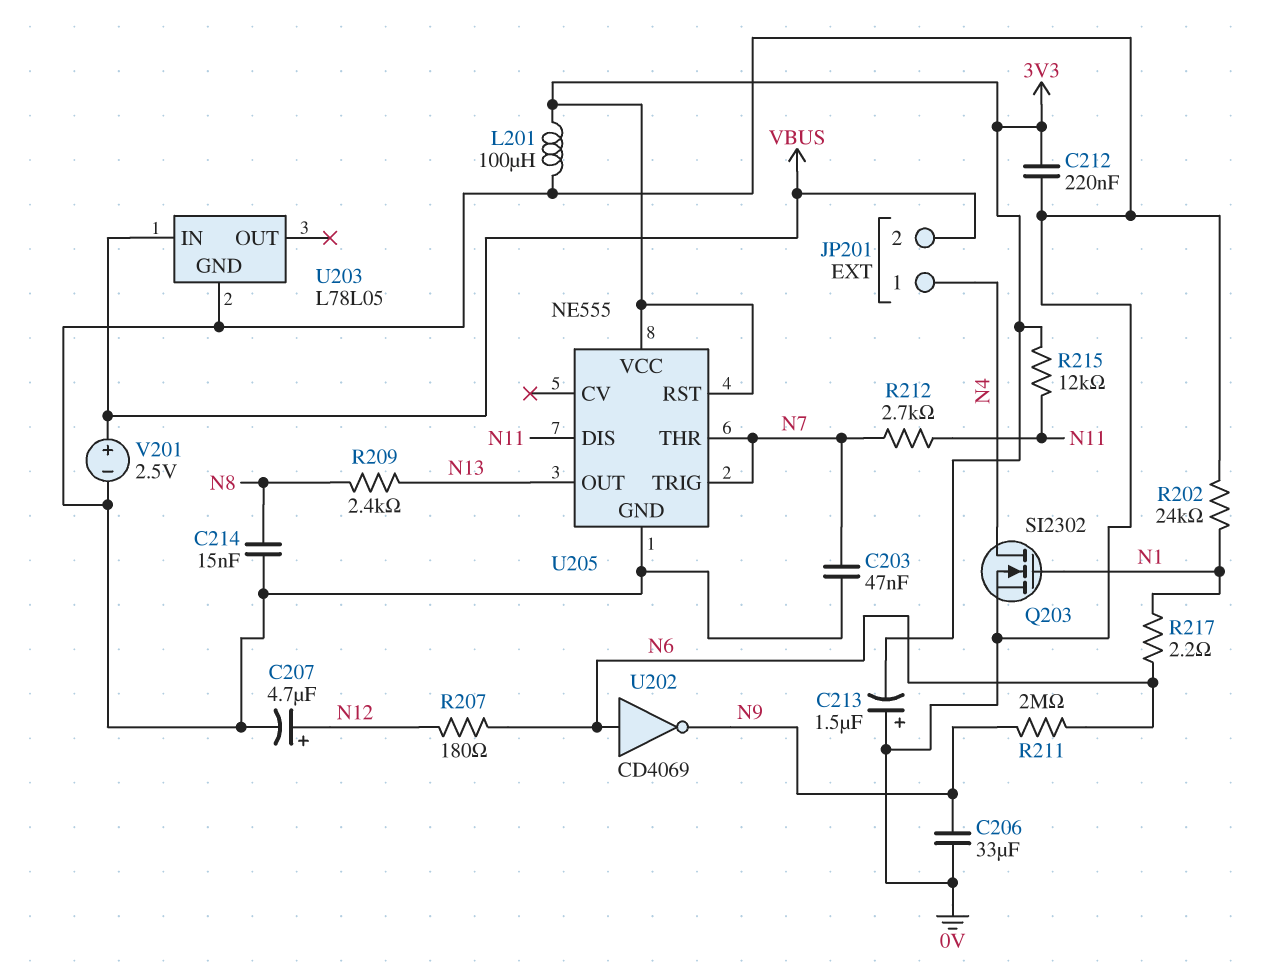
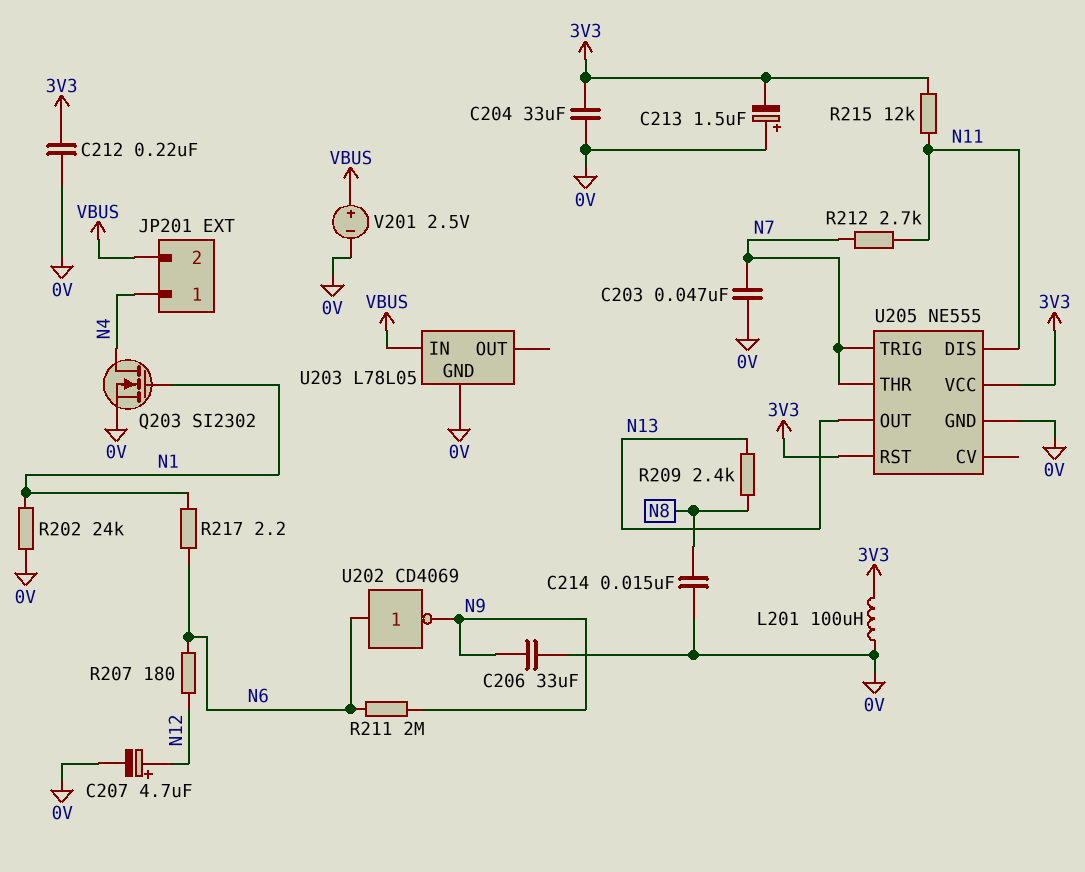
C204: none -> 33uF (0V, 3V3)

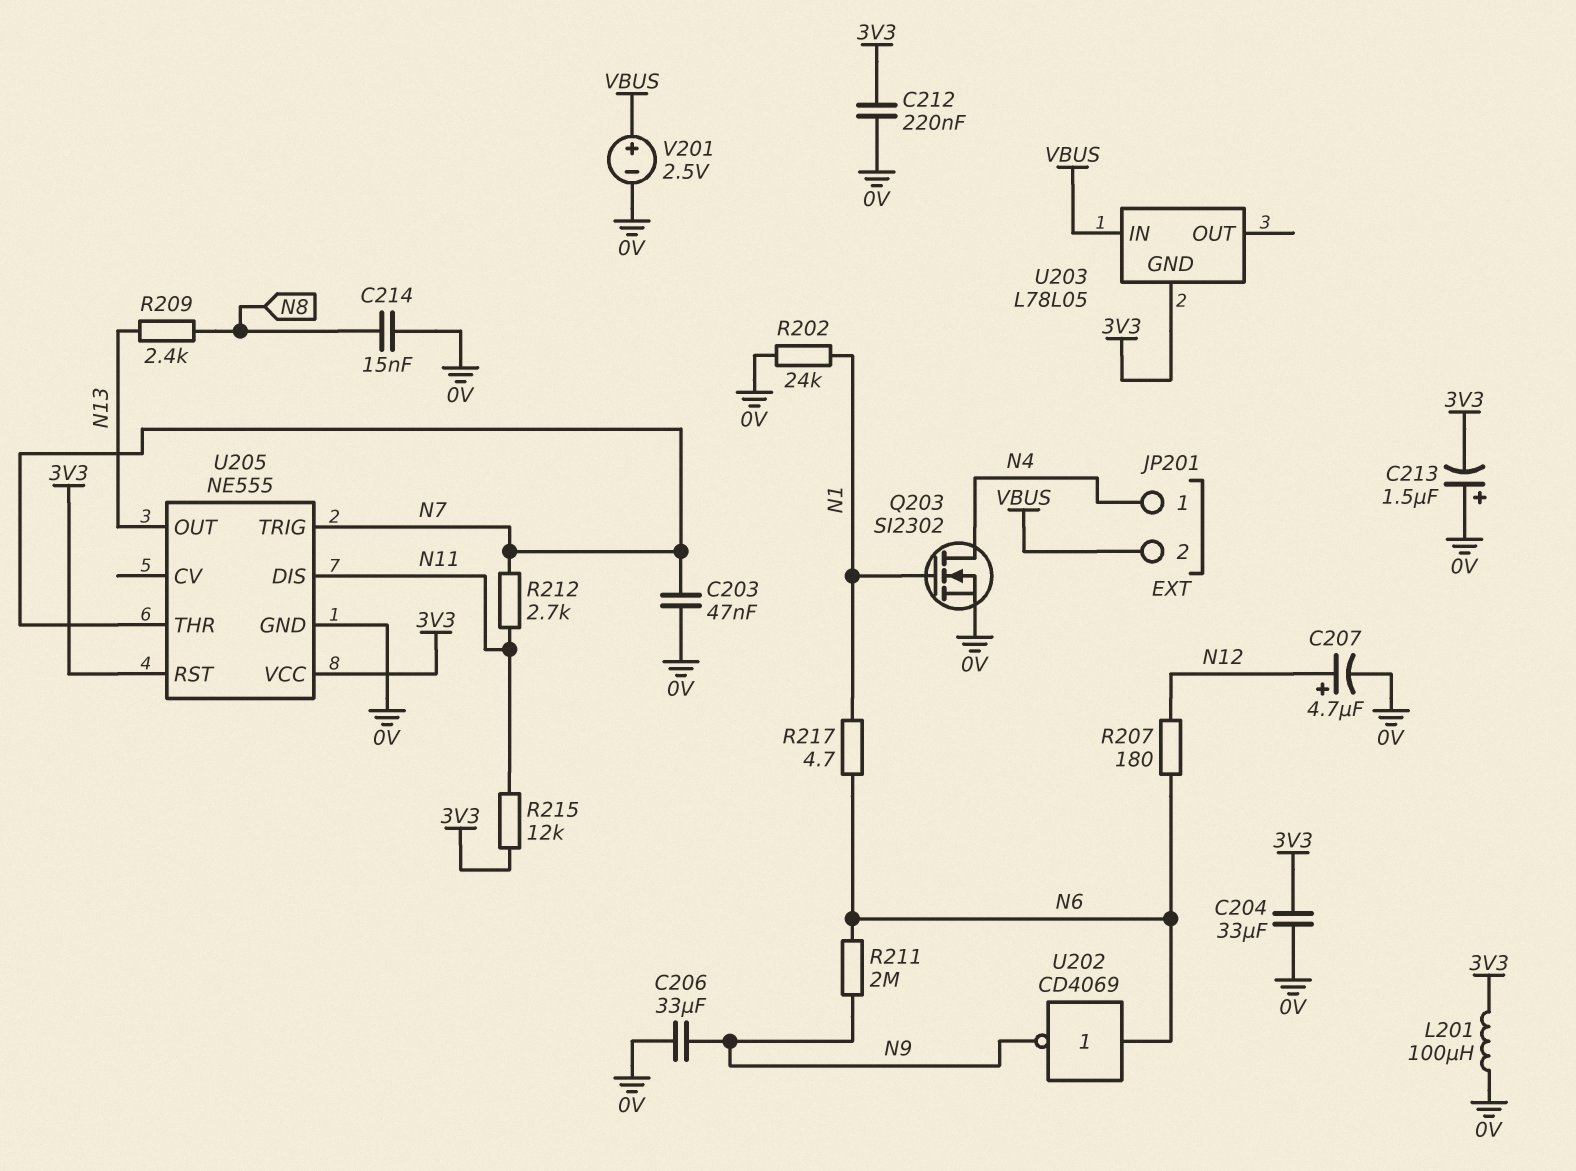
R217: 2.2 (N1, N6) -> 4.7 (N1, N6)
U203 pin GND: 0V -> 3V3

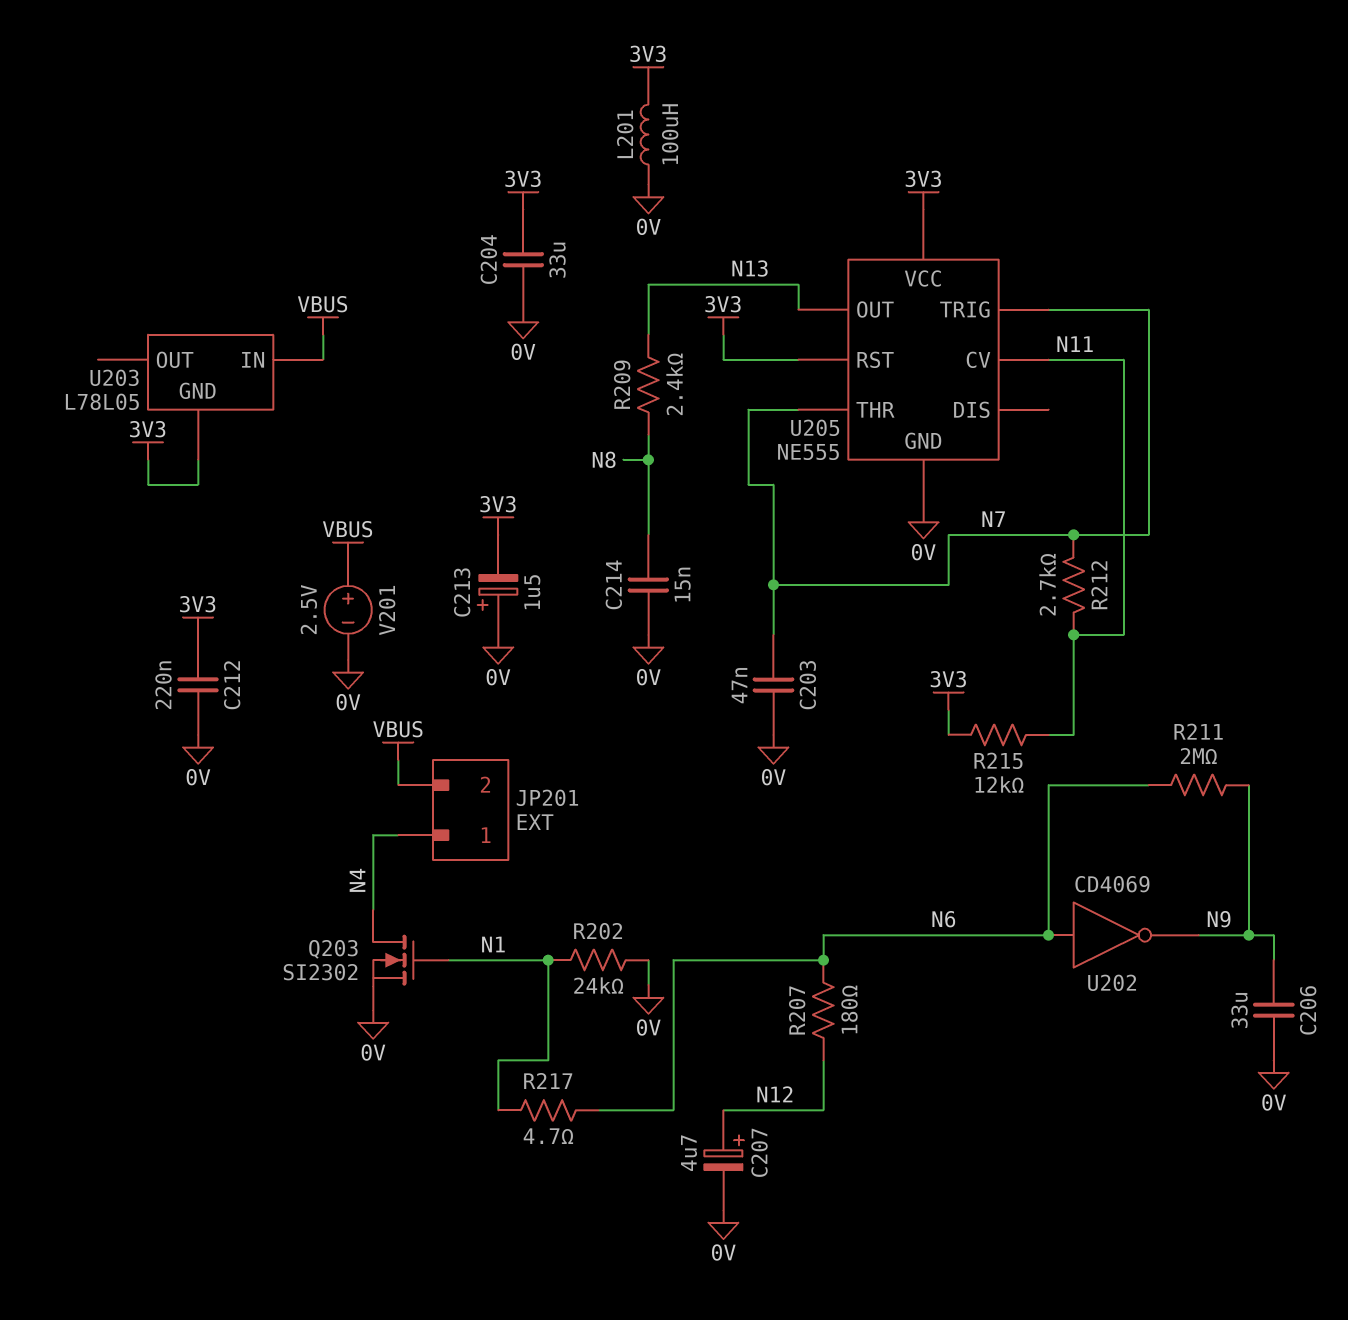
U205 pin CV: none -> N11
U205 pin DIS: N11 -> none

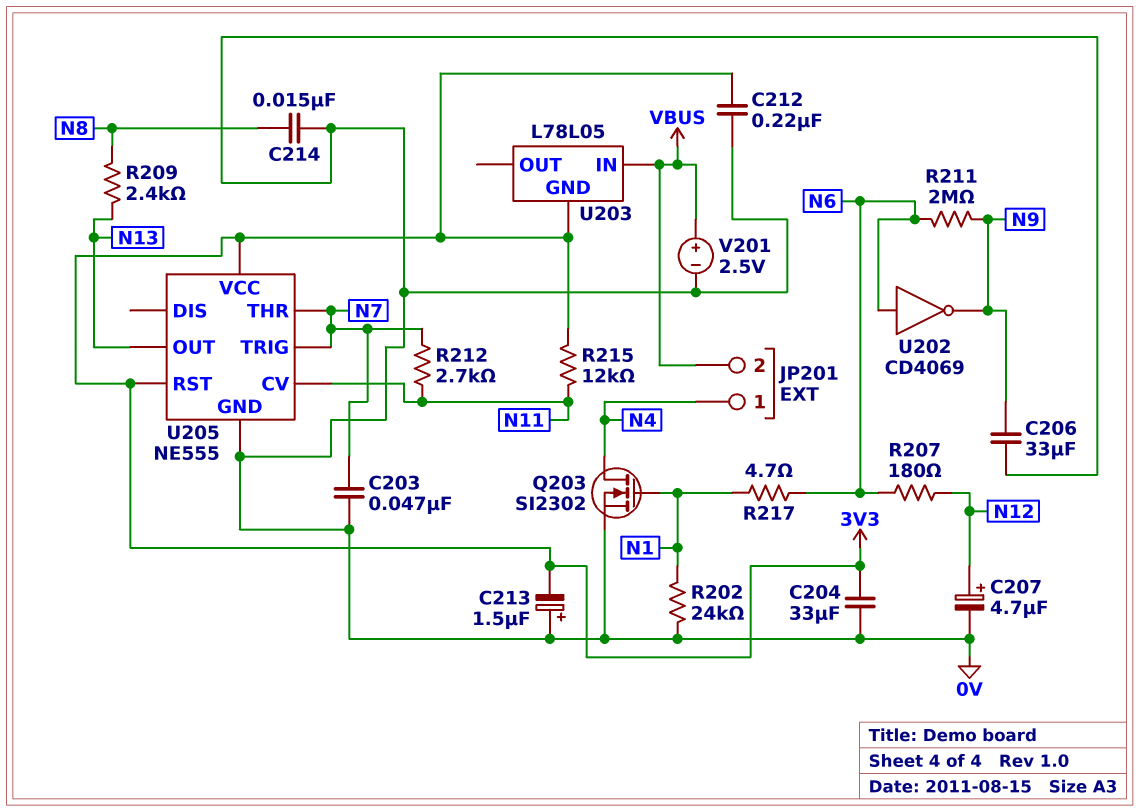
L201: 100uH (0V, 3V3) -> none

